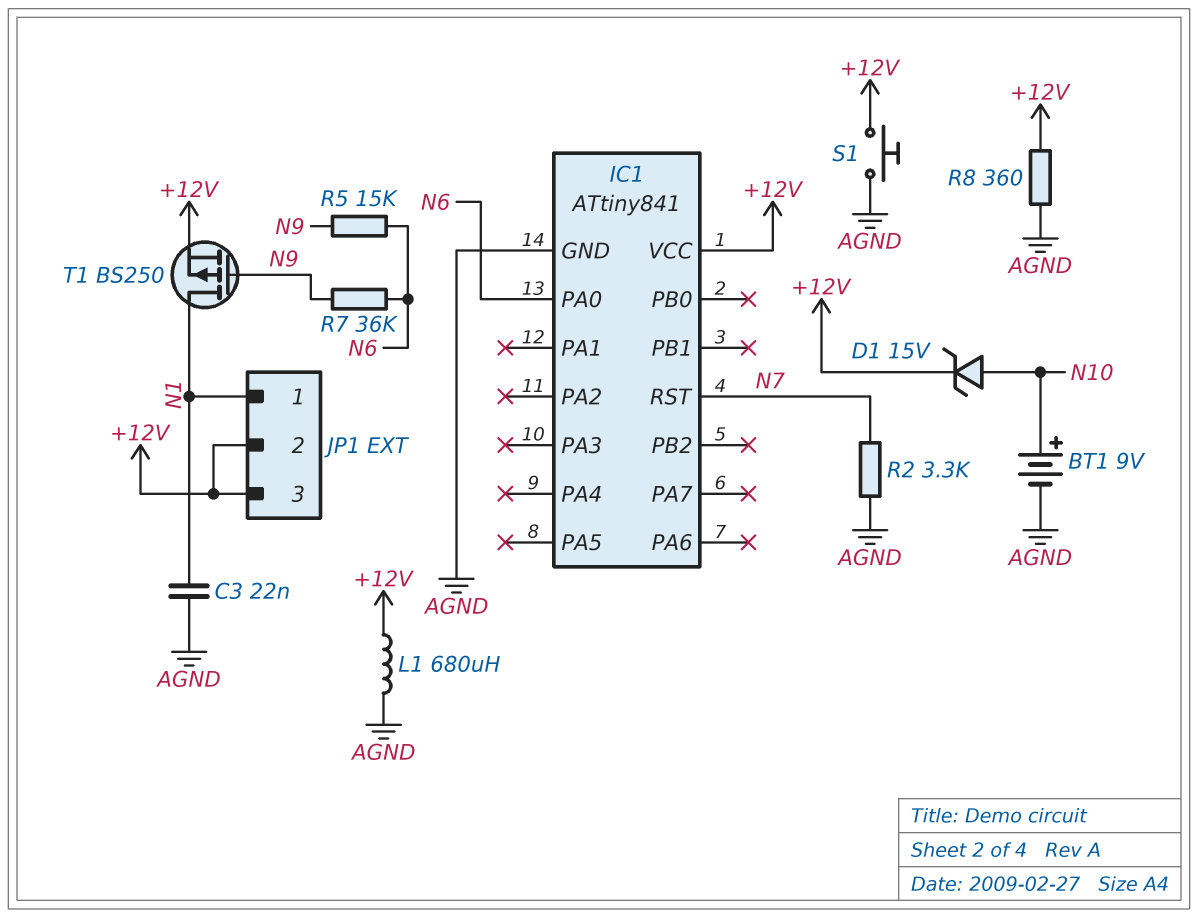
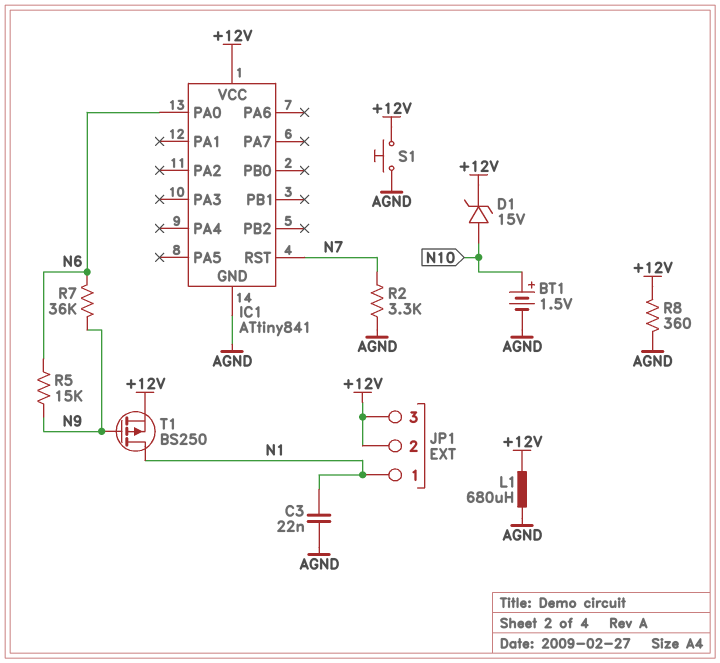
BT1: 9V (plus N10, minus AGND) -> 1.5V (plus N10, minus AGND)

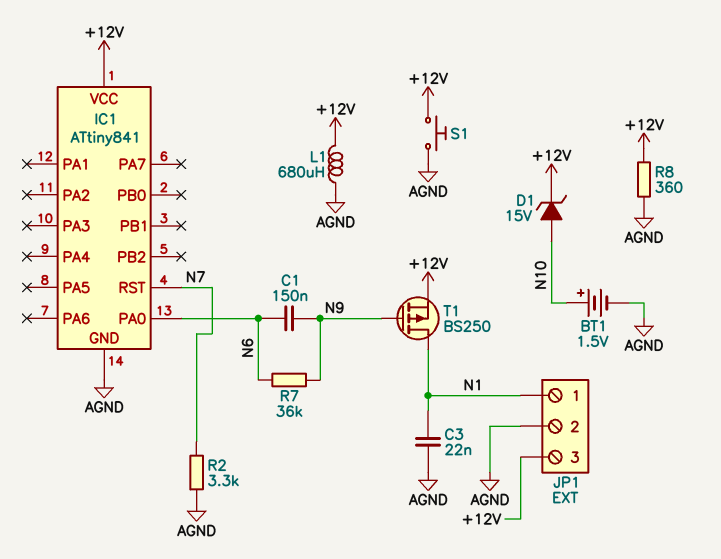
C1: none -> 150nF (N6, N9)
JP1 pin 2: +12V -> AGND
R5: 15k (N6, N9) -> none

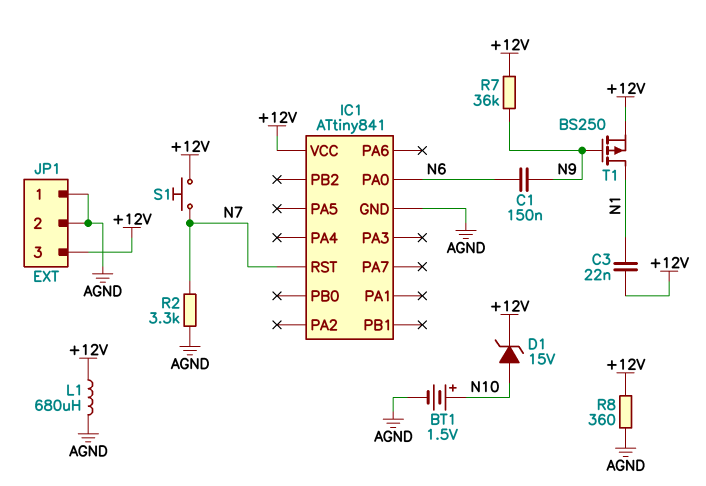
C3: 22nF (AGND, N1) -> 22nF (+12V, N1)
JP1 pin 1: N1 -> AGND
R7: 36k (N6, N9) -> 36k (+12V, N9)
S1: button (+12V, AGND) -> button (+12V, N7)

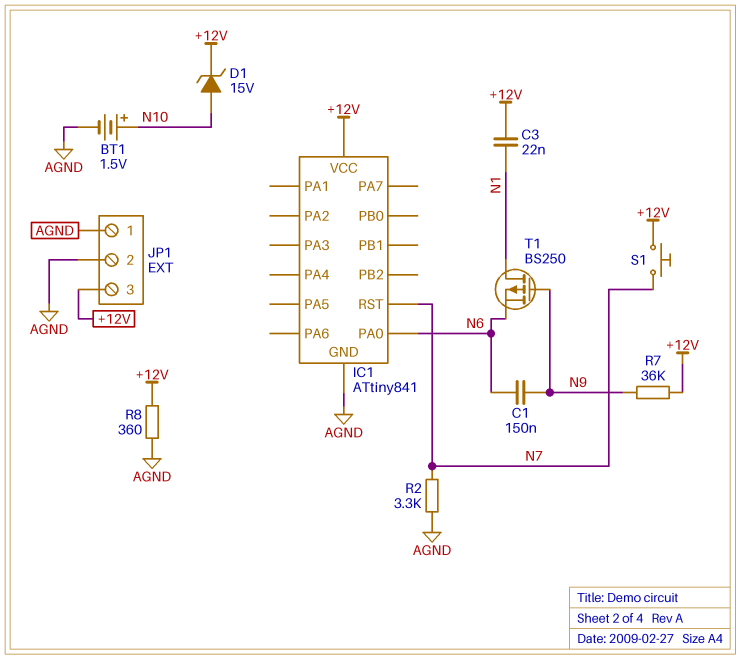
L1: 680uH (+12V, AGND) -> none
T1: PMOS BS250 (G N9, D N1, S +12V) -> PMOS BS250 (G N9, D N1, S N6)

